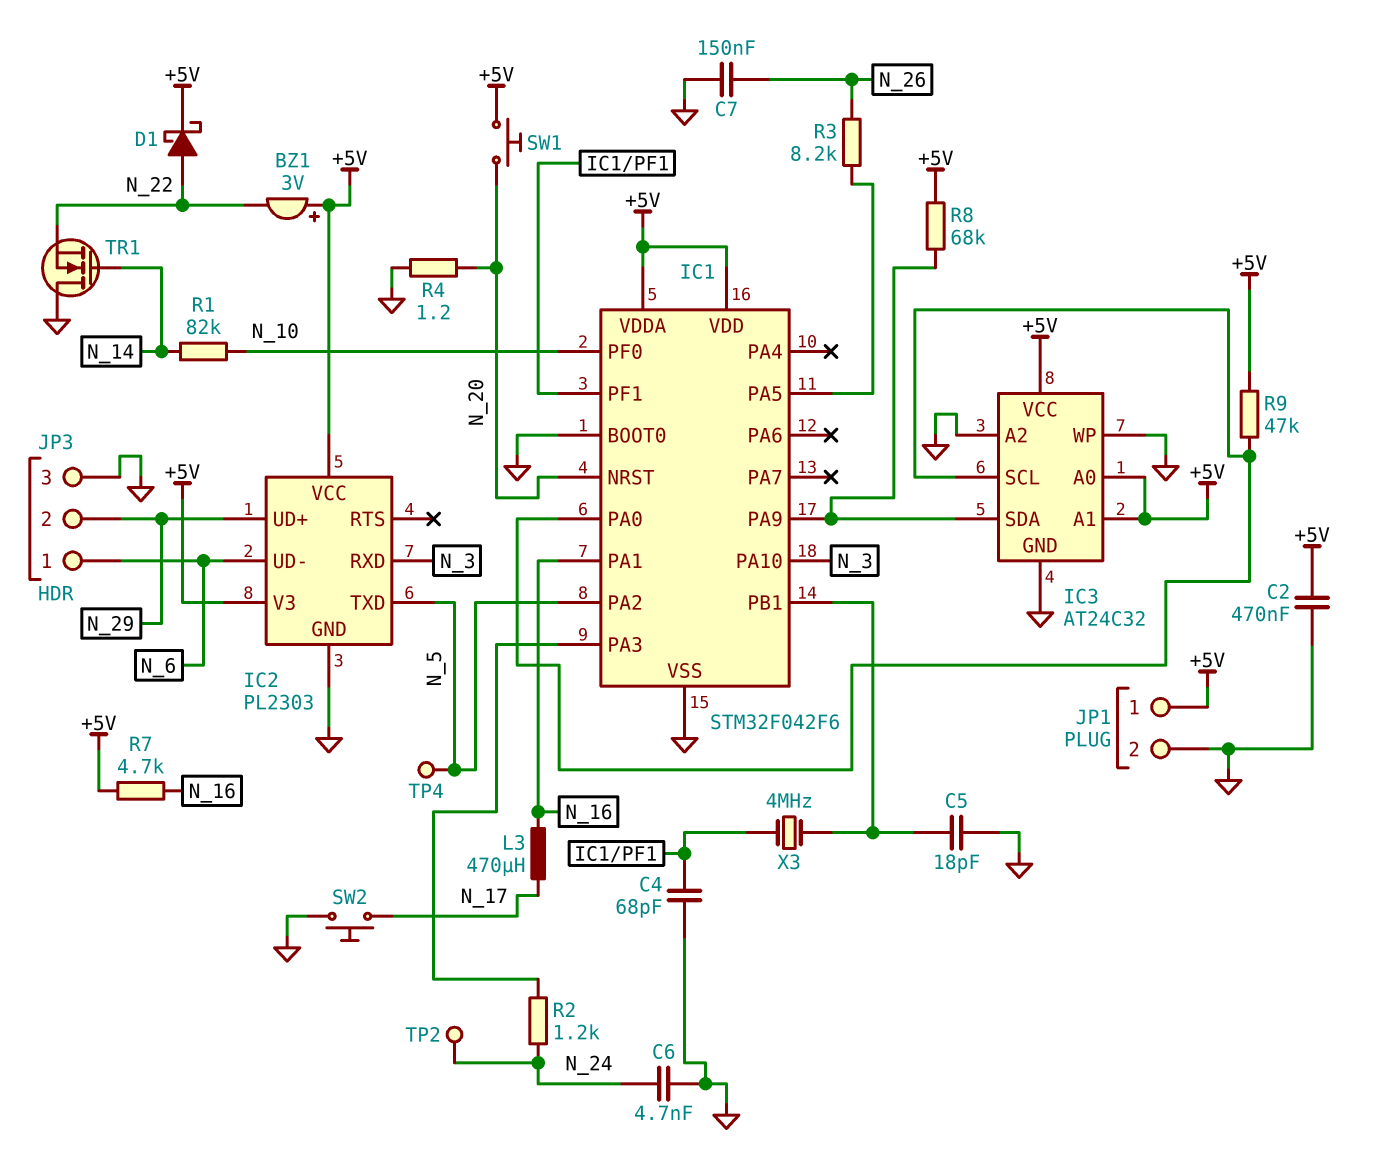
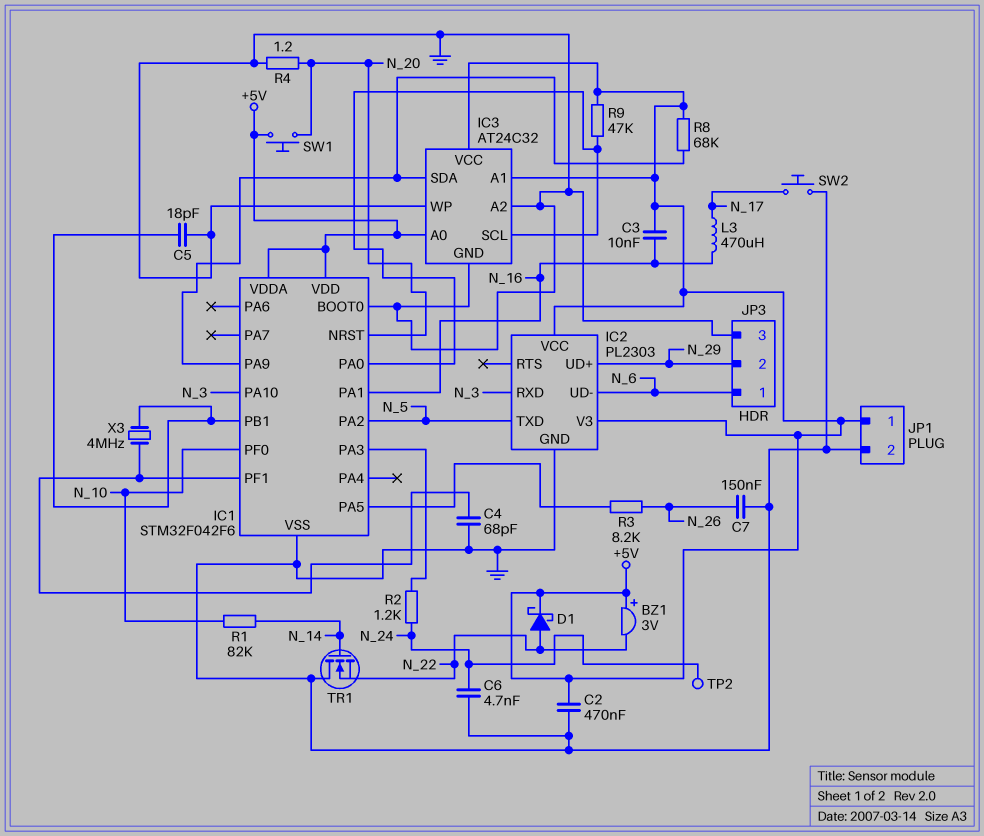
C3: none -> 10nF (+5V, N_16)
R7: 4.7k (+5V, N_16) -> none
TP4: test point (N_5) -> none

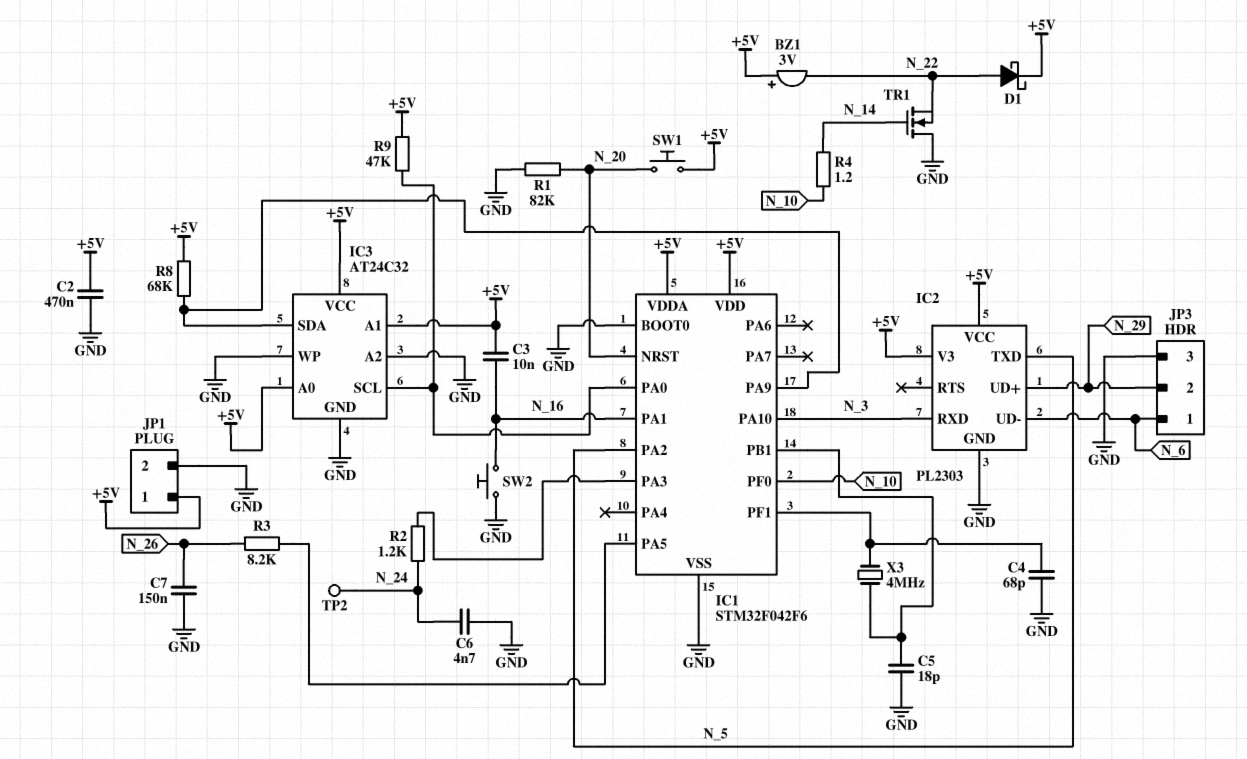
L3: 470uH (N_16, N_17) -> none
R1: 82k (N_10, N_14) -> 82k (GND, N_20)
R4: 1.2 (GND, N_20) -> 1.2 (N_10, N_14)
SW2: button (GND, N_17) -> button (GND, N_16)

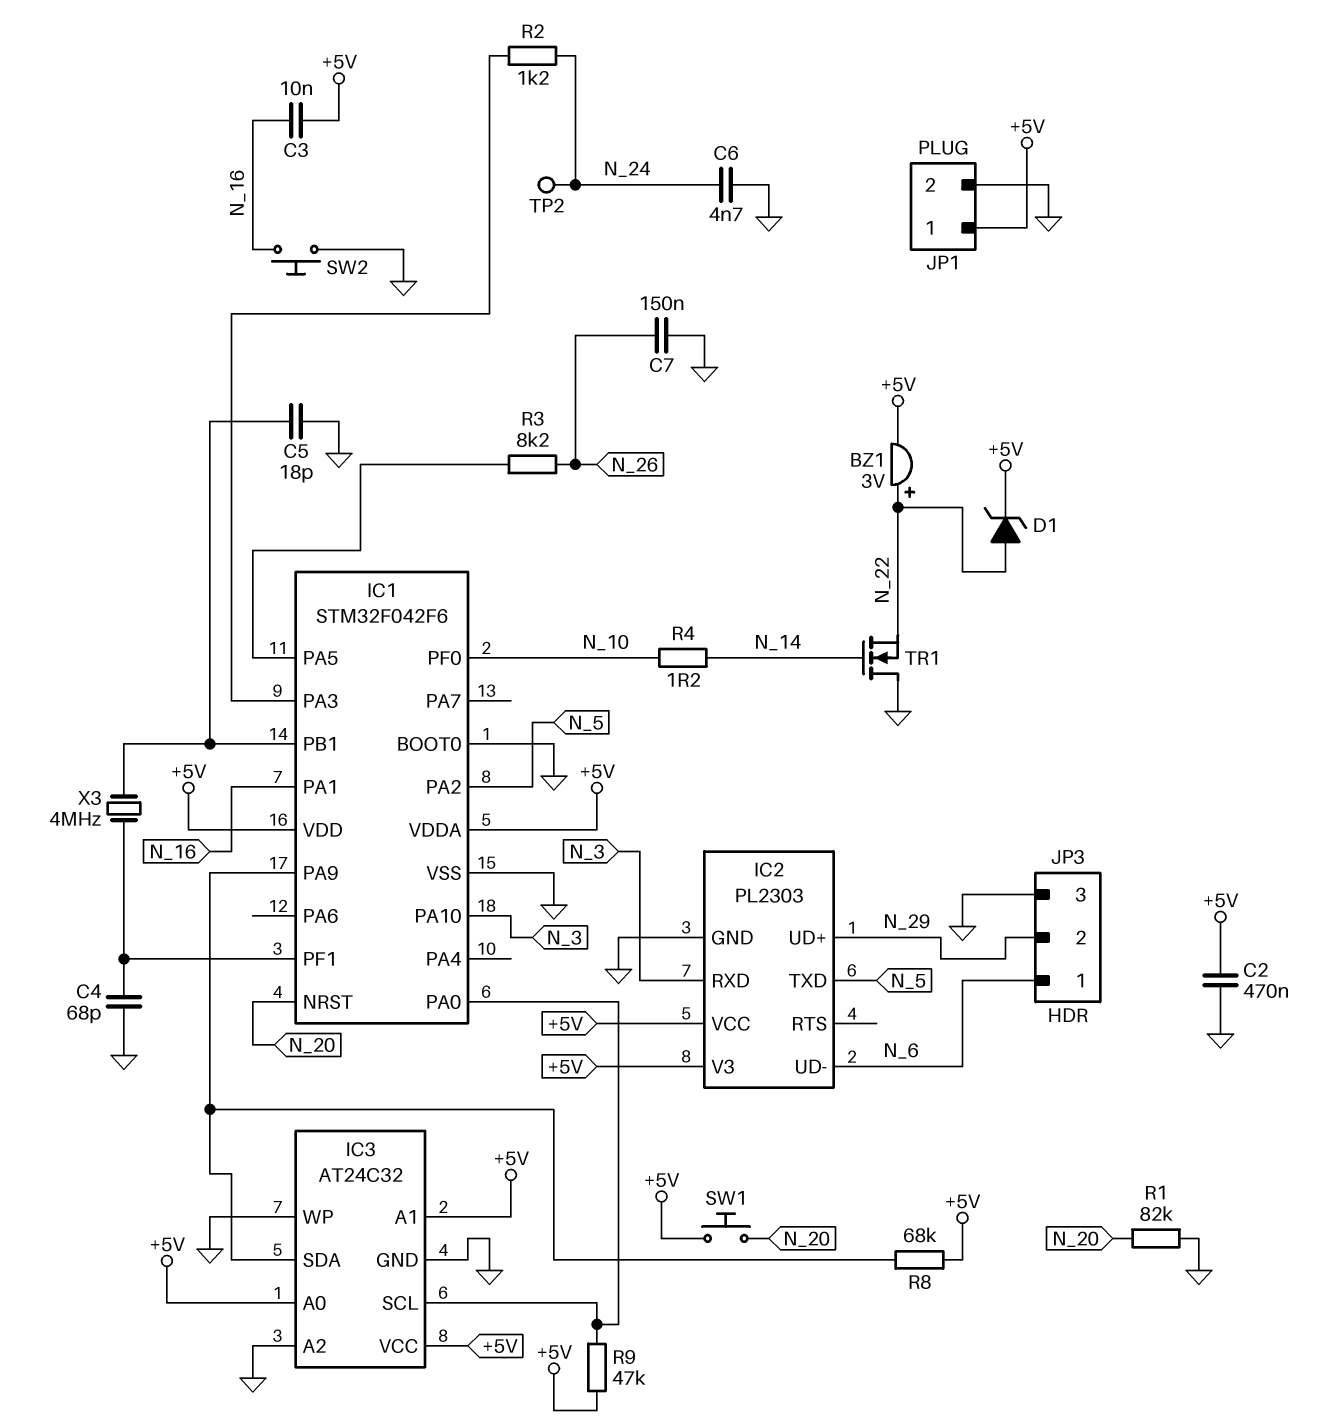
BZ1: buzzer 3V (plus +5V, minus N_22) -> buzzer 3V (plus N_22, minus +5V)
D1: schottky (A N_22, K +5V) -> zener (A N_22, K +5V)

